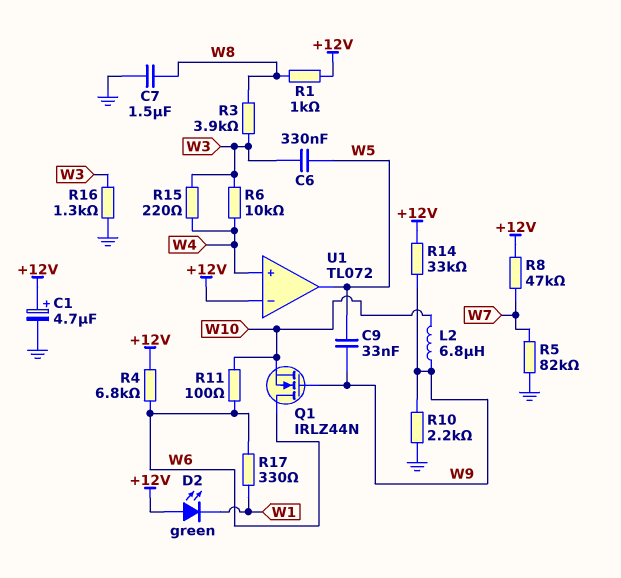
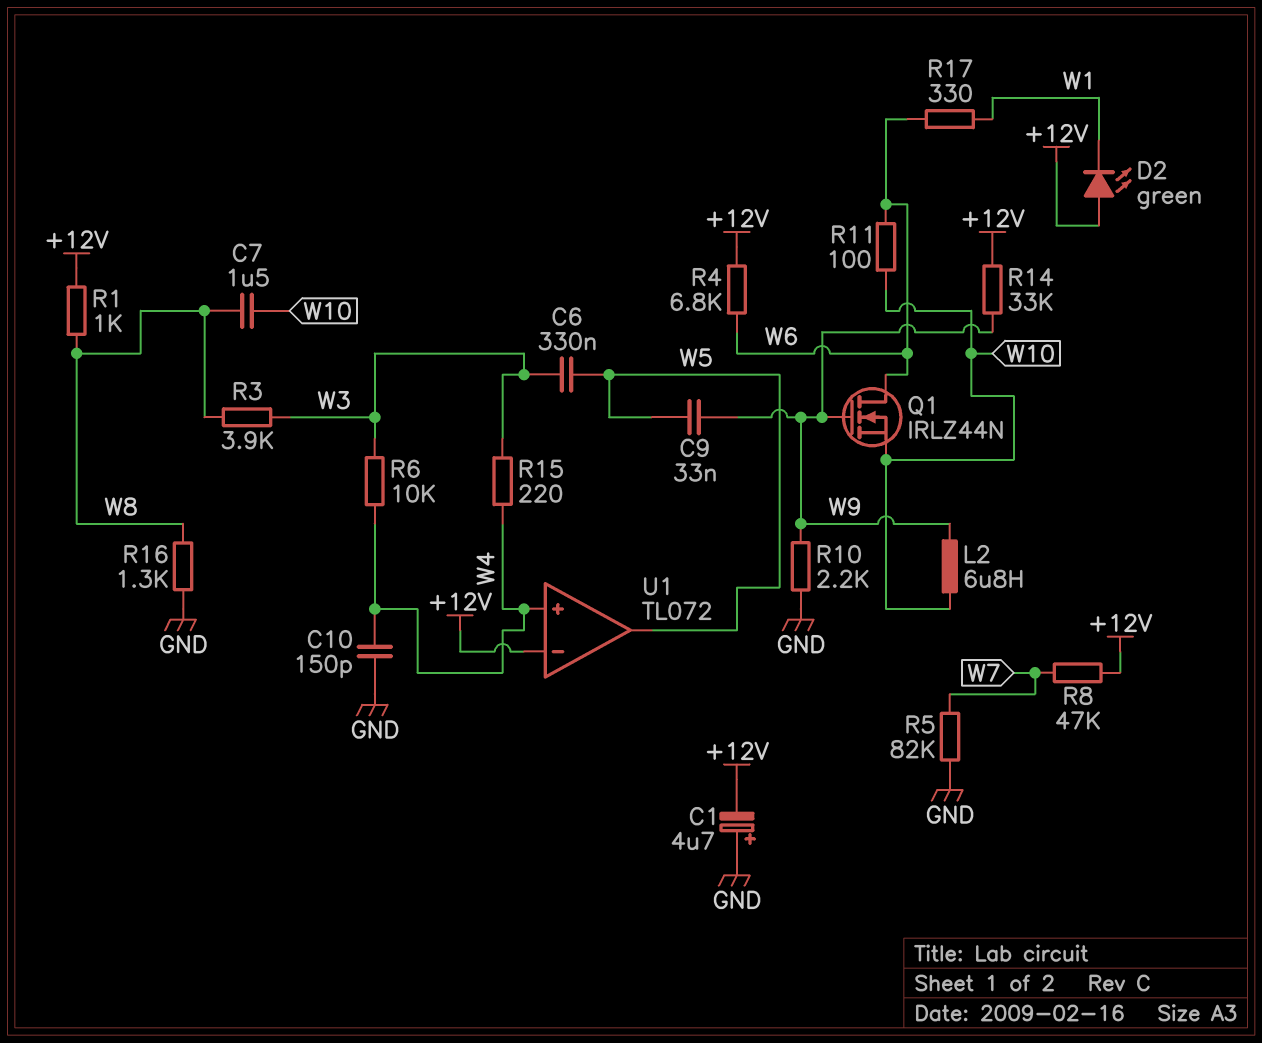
C1: 4.7uF (plus +12V, minus GND) -> 4.7uF (plus GND, minus +12V)
C7: 1.5uF (GND, W8) -> 1.5uF (W8, W10)
C10: none -> 150pF (GND, W4)
R16: 1.3k (GND, W3) -> 1.3k (GND, W8)

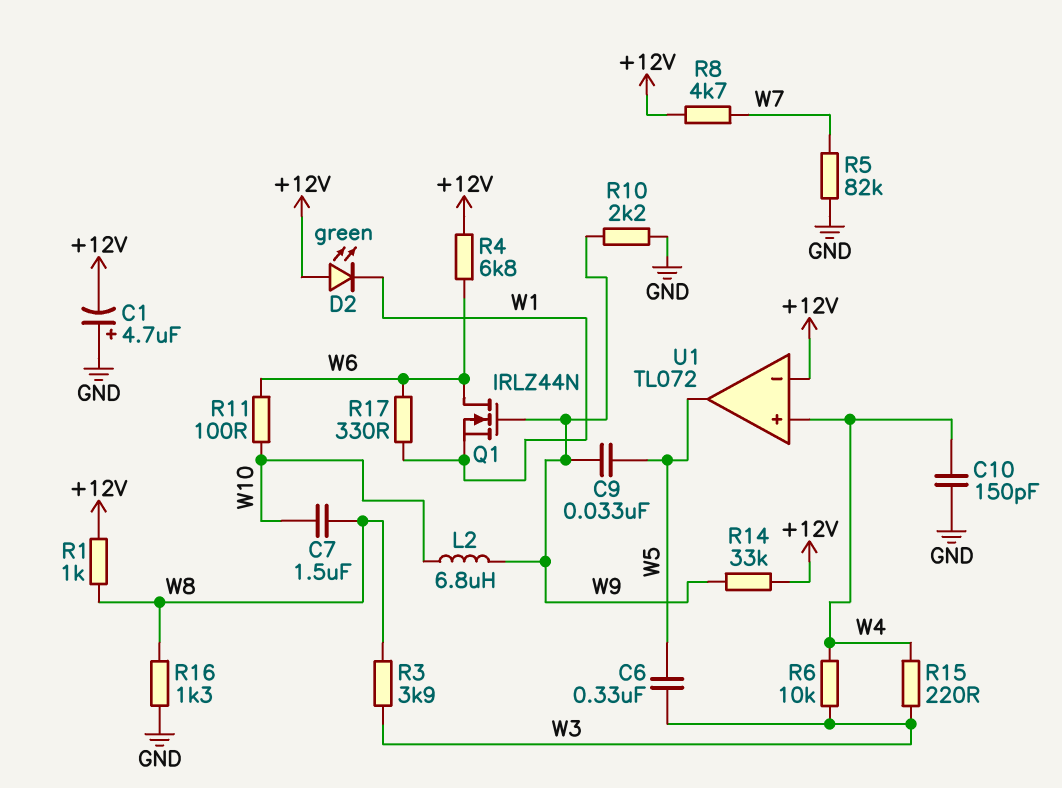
Q1: NMOS IRLZ44N (G W9, D W6, S W10) -> NMOS IRLZ44N (G W9, D W6, S W1)
R8: 47k (+12V, W7) -> 4.7k (+12V, W7)

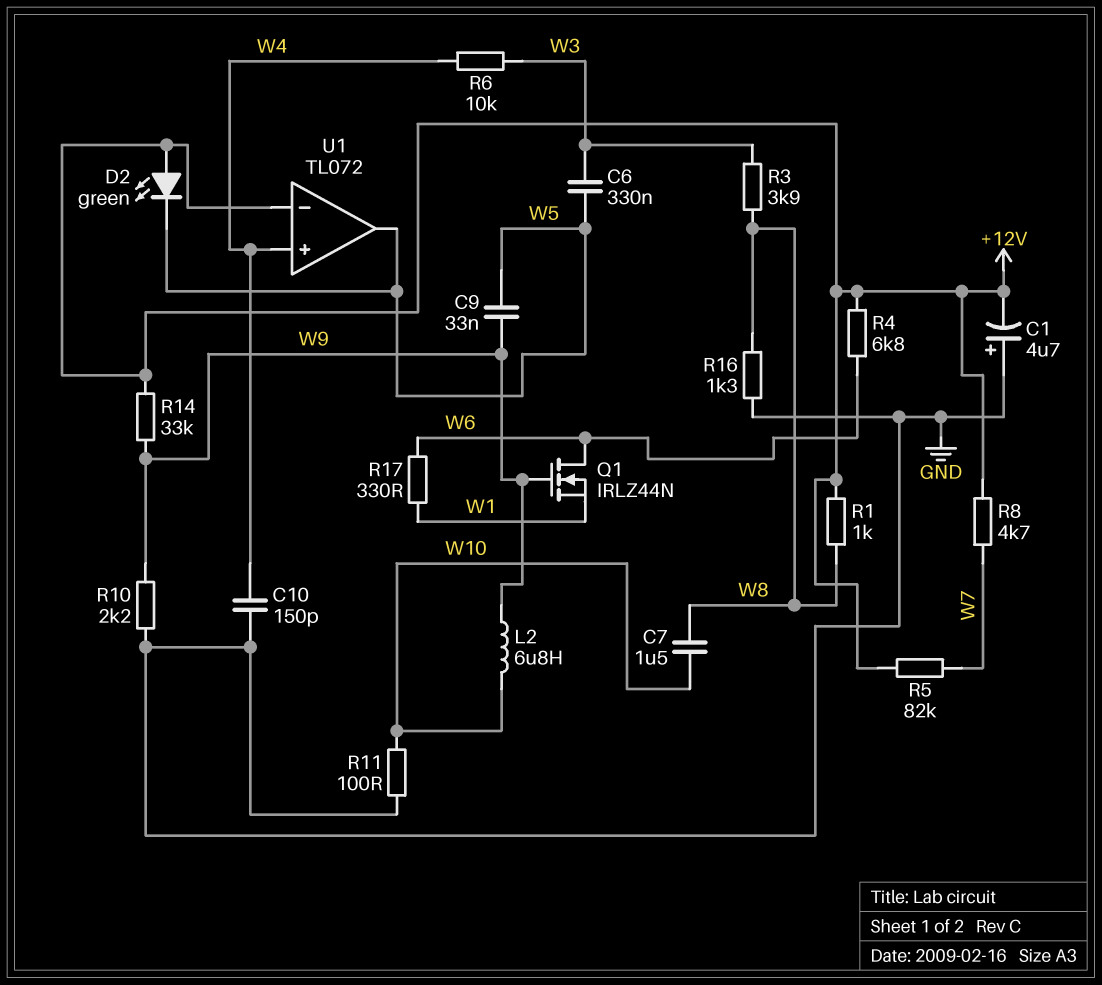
D2: LED green (A +12V, K W1) -> LED green (A +12V, K W5)
R5: 82k (GND, W7) -> 82k (+12V, W7)
R11: 100 (W6, W10) -> 100 (GND, W10)
R15: 220 (W3, W4) -> none

